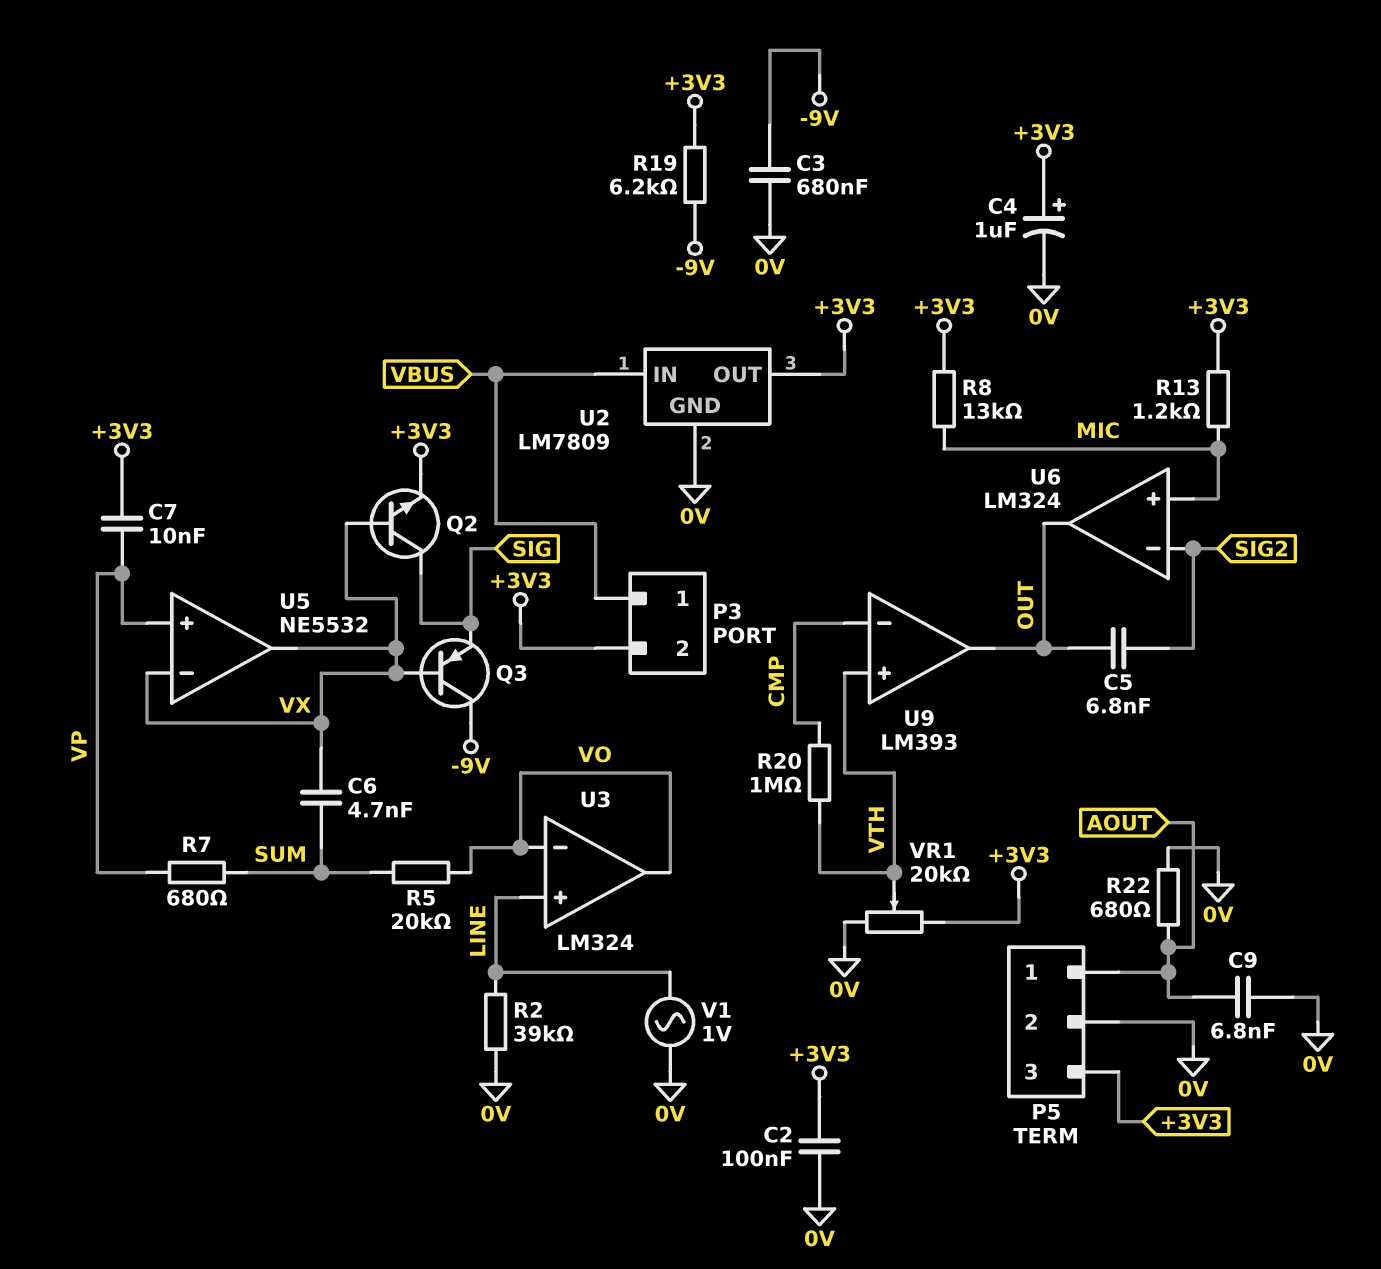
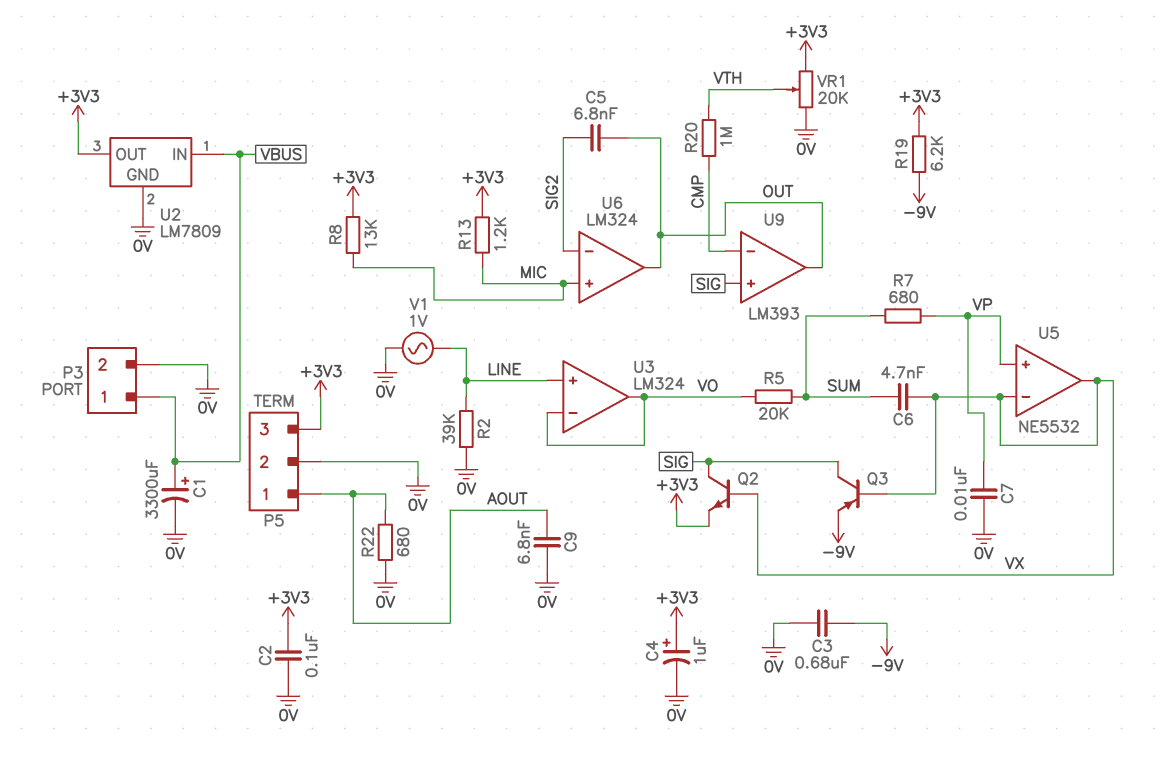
C1: none -> 3300uF (plus VBUS, minus 0V)
C7: 10nF (+3V3, VP) -> 10nF (0V, VP)
P3 pin 2: +3V3 -> 0V
Q3: PNP (B VX, C -9V, E SIG) -> PNP (B VX, C SIG, E -9V)
U9 pin in+: VTH -> SIG

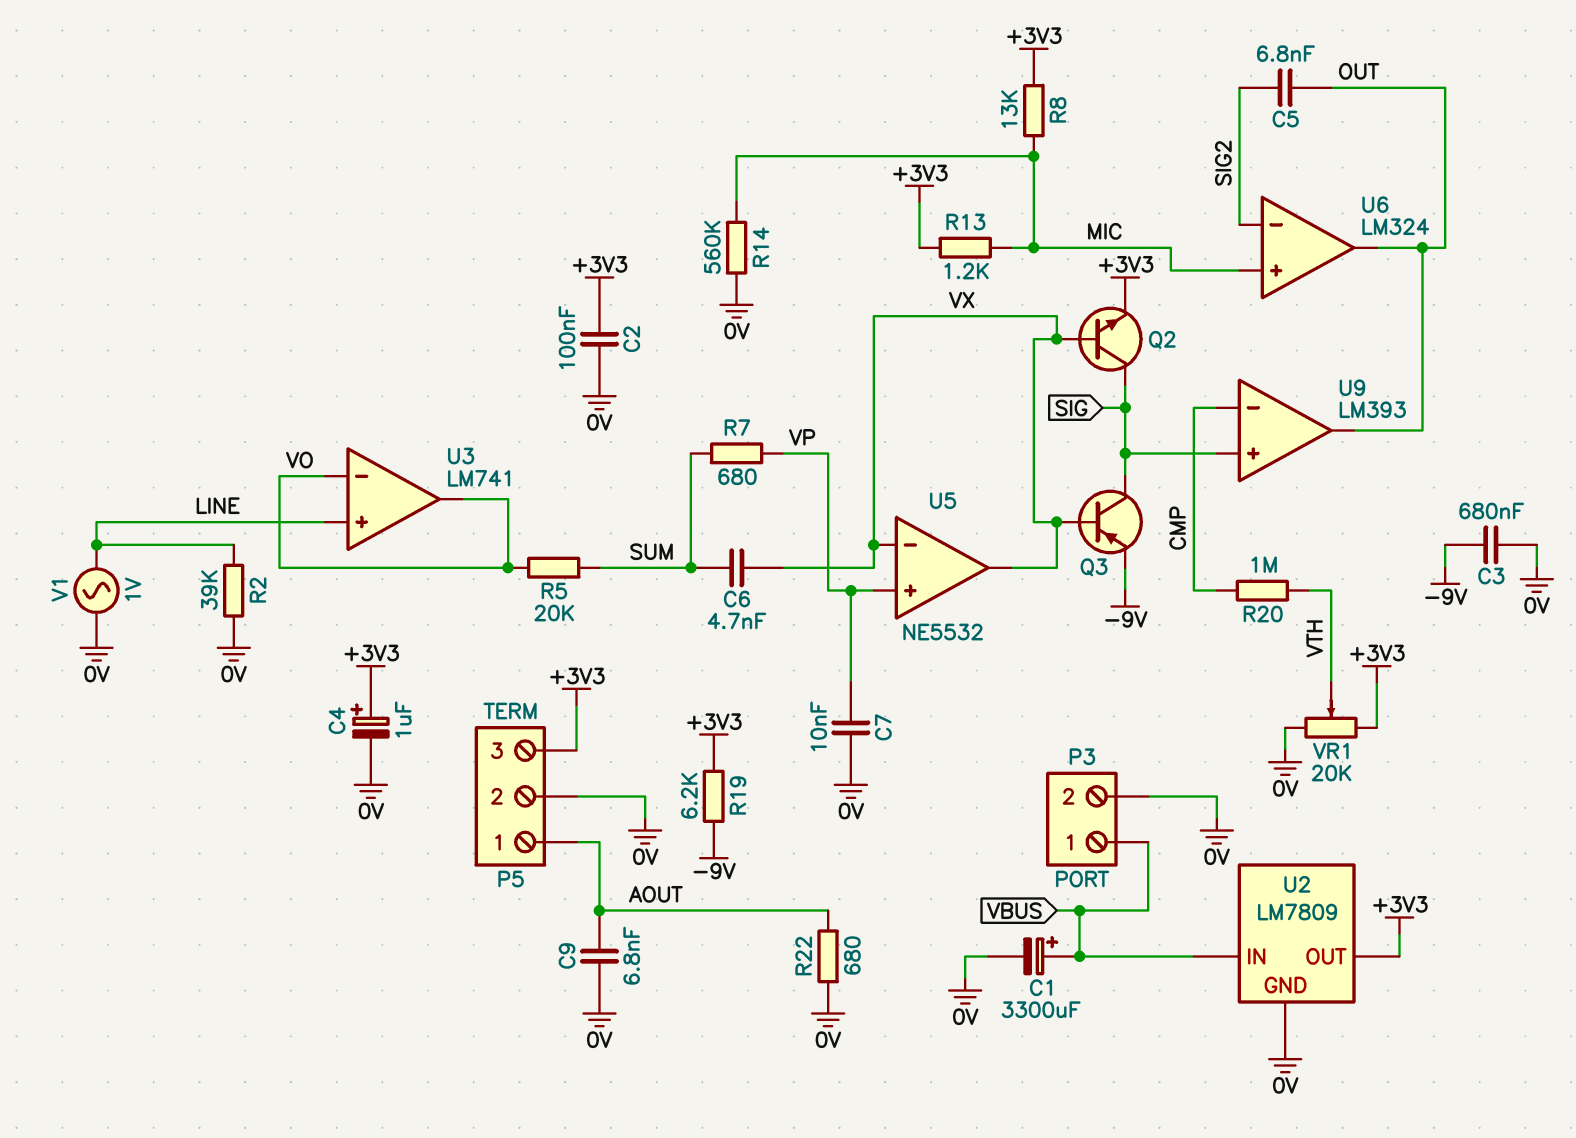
R14: none -> 560k (0V, MIC)
U3: LM324 -> LM741

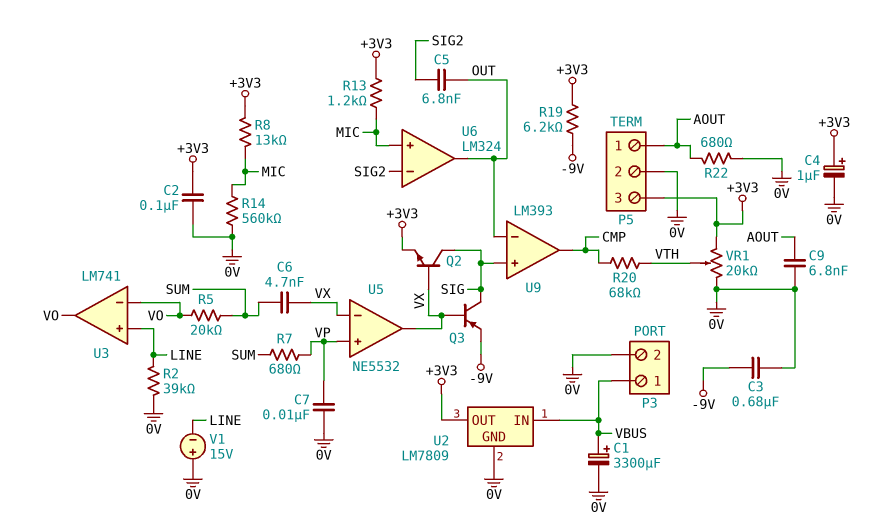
R20: 1M (CMP, VTH) -> 68k (CMP, VTH)
U9 pin in-: CMP -> OUT
U9 pin out: OUT -> CMP
V1: AC 1V (0V, LINE) -> 15V (plus 0V, minus LINE)

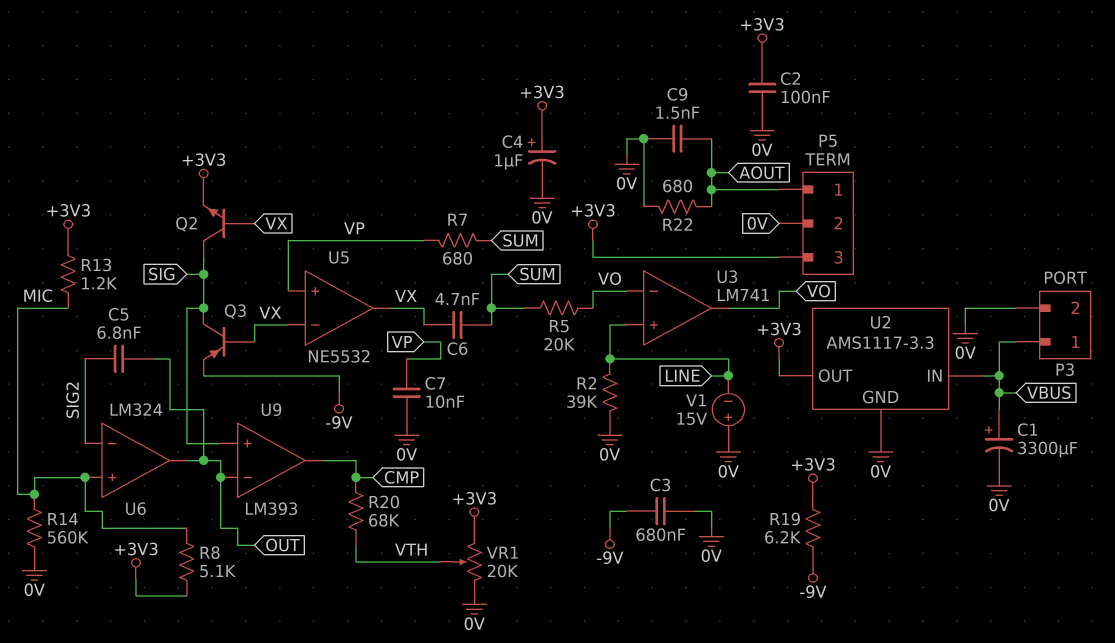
C9: 6.8nF (0V, AOUT) -> 1.5nF (0V, AOUT)
R8: 13k (+3V3, MIC) -> 5.1k (+3V3, MIC)
U2: LM7809 -> AMS1117-3.3

